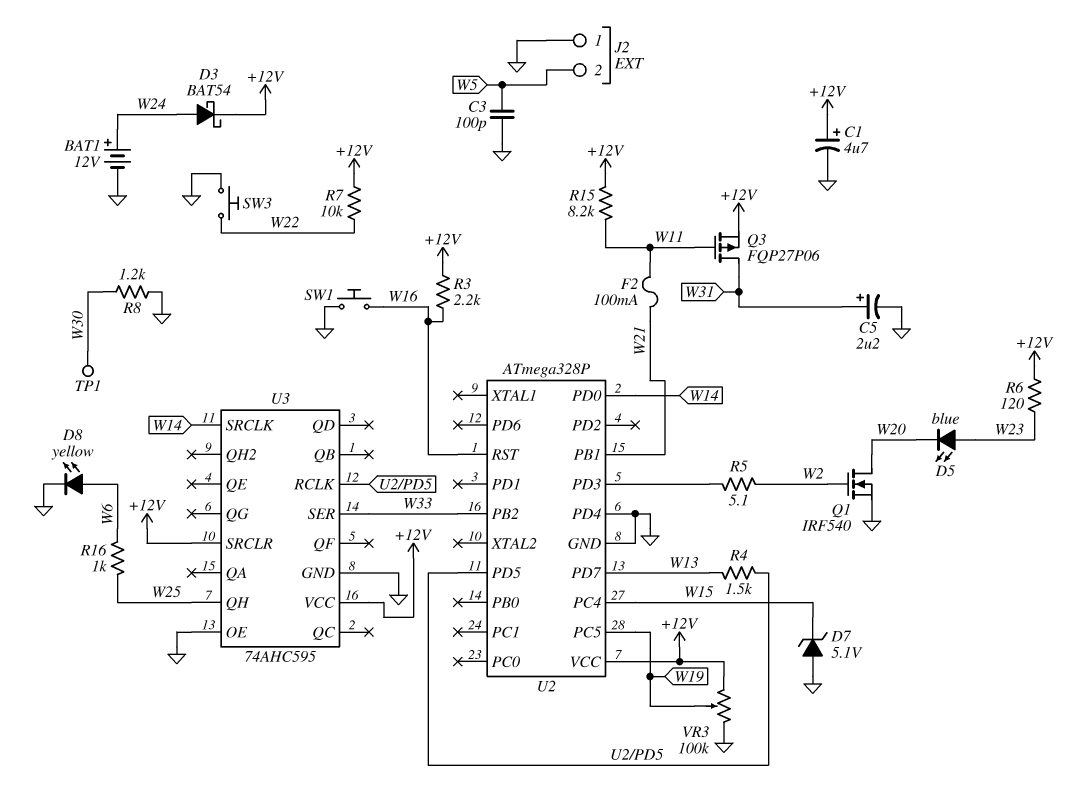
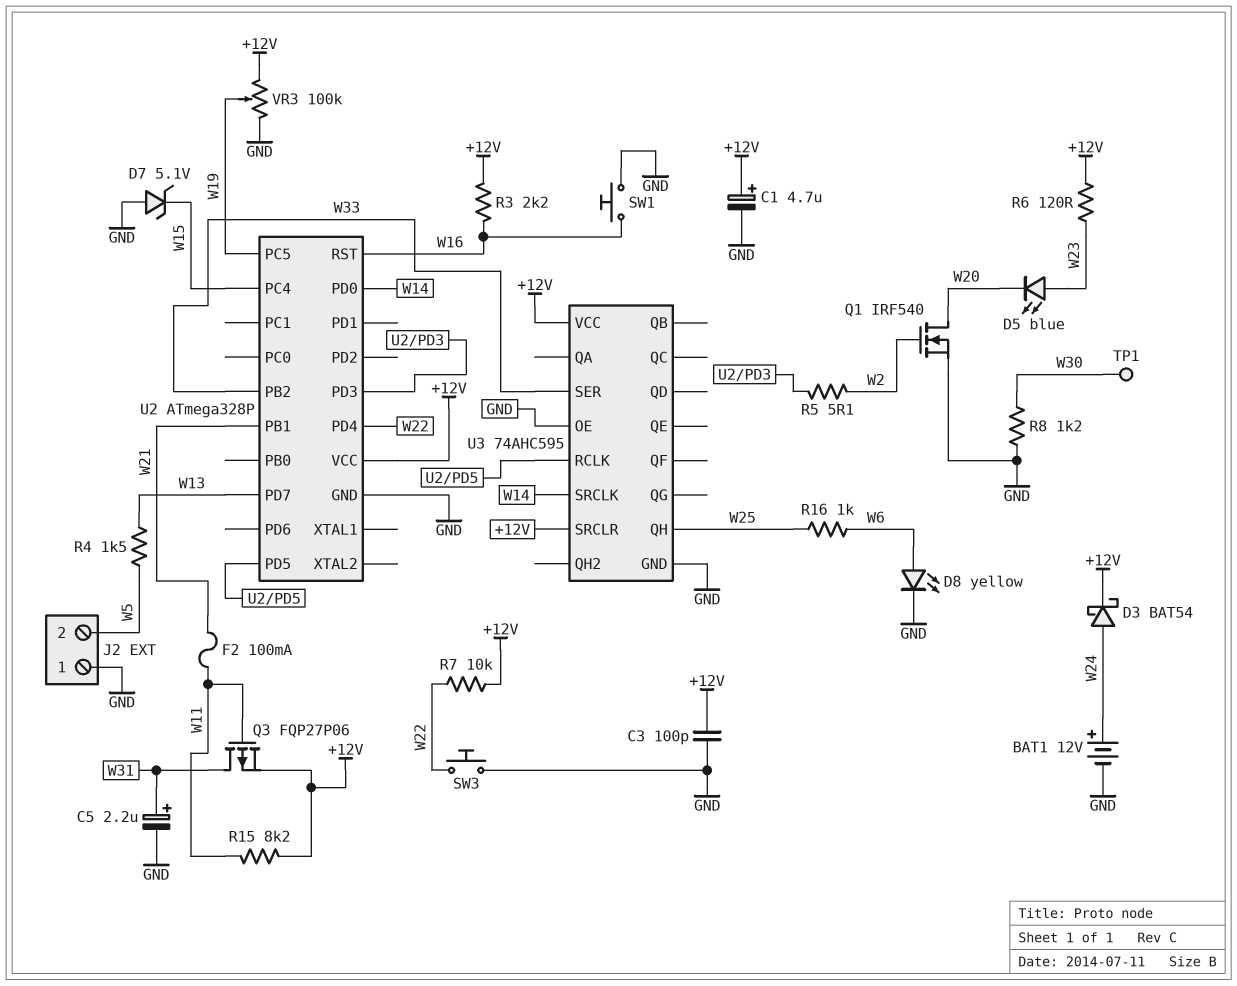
C3: 100pF (GND, W5) -> 100pF (+12V, GND)
R4: 1.5k (U2/PD5, W13) -> 1.5k (W5, W13)
U2 pin PD4: GND -> W22

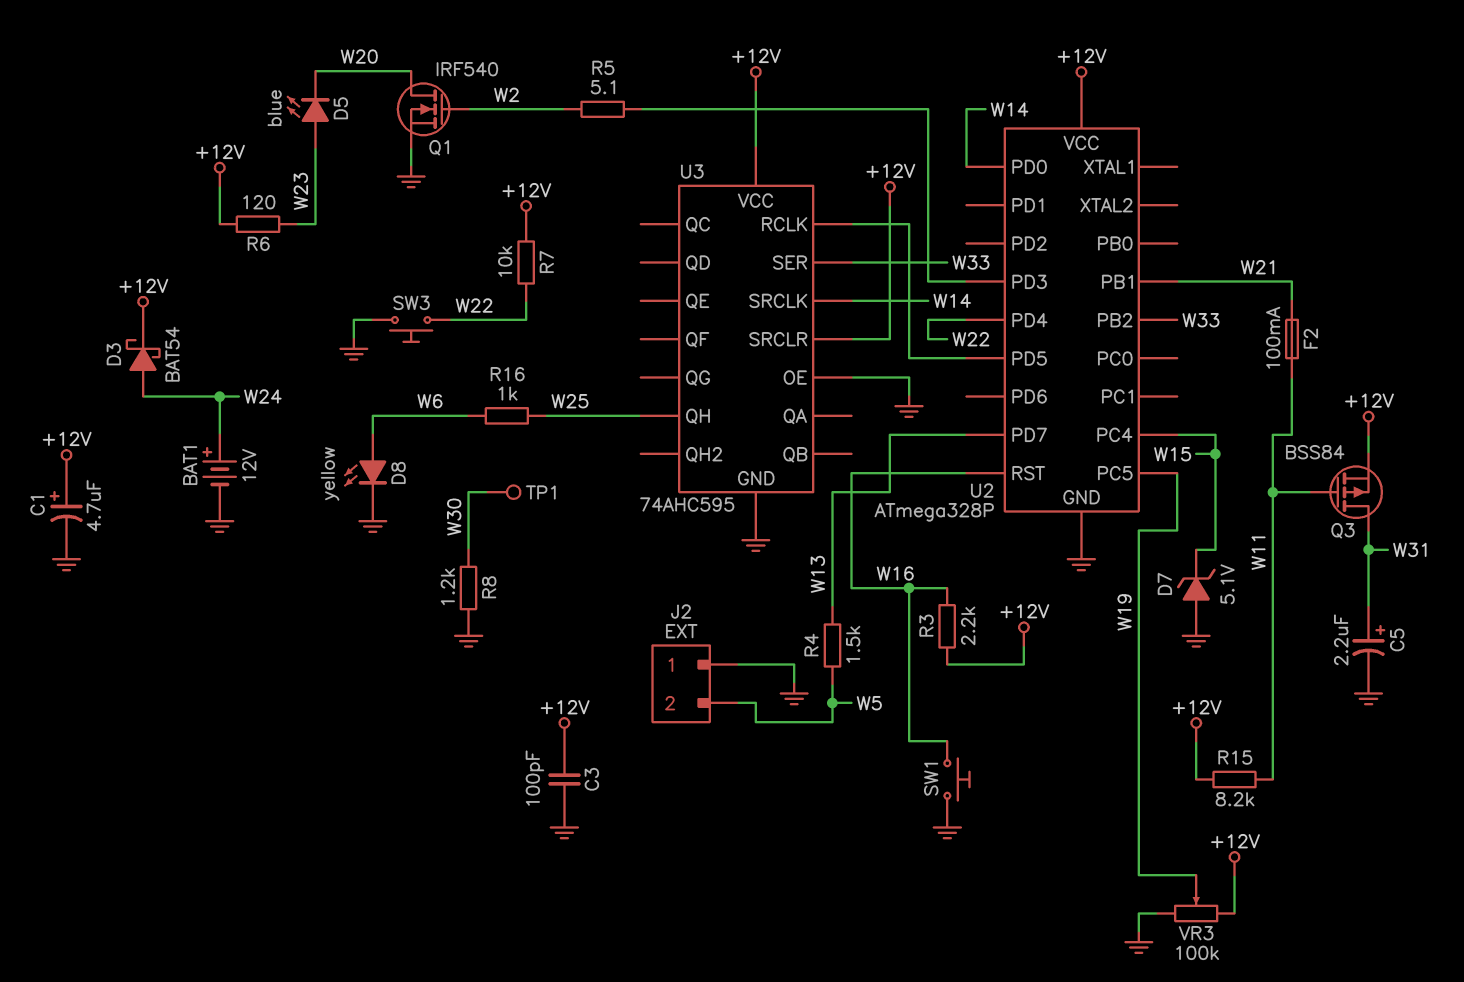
Q3: PMOS FQP27P06 (G W11, D W31, S +12V) -> PMOS BSS84 (G W11, D W31, S +12V)

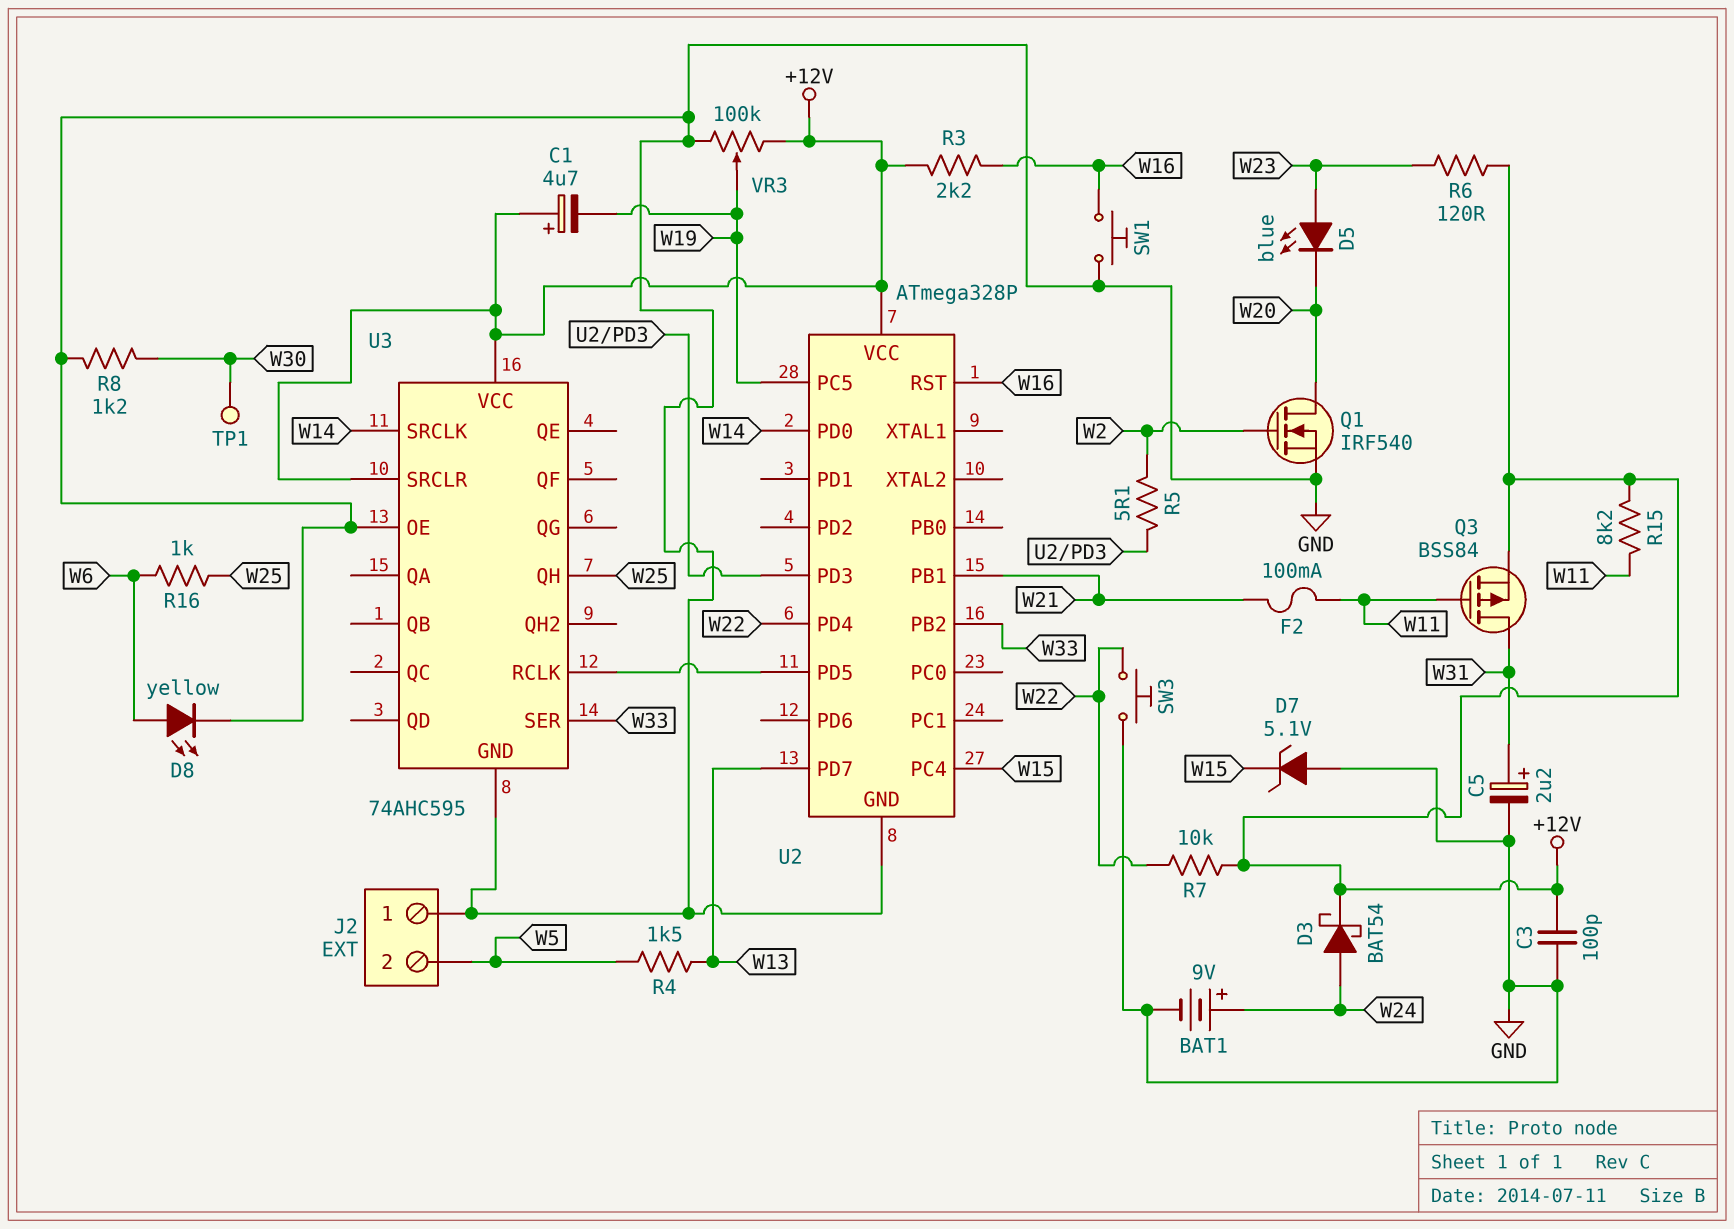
BAT1: 12V (plus W24, minus GND) -> 9V (plus W24, minus GND)
C1: 4.7uF (plus +12V, minus GND) -> 4.7uF (plus +12V, minus W19)

